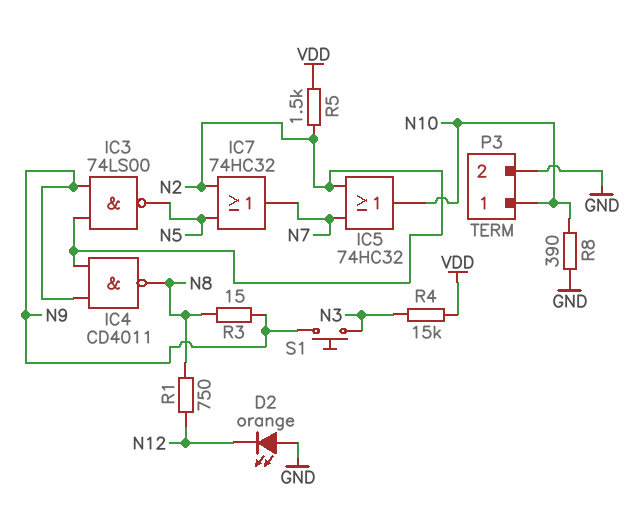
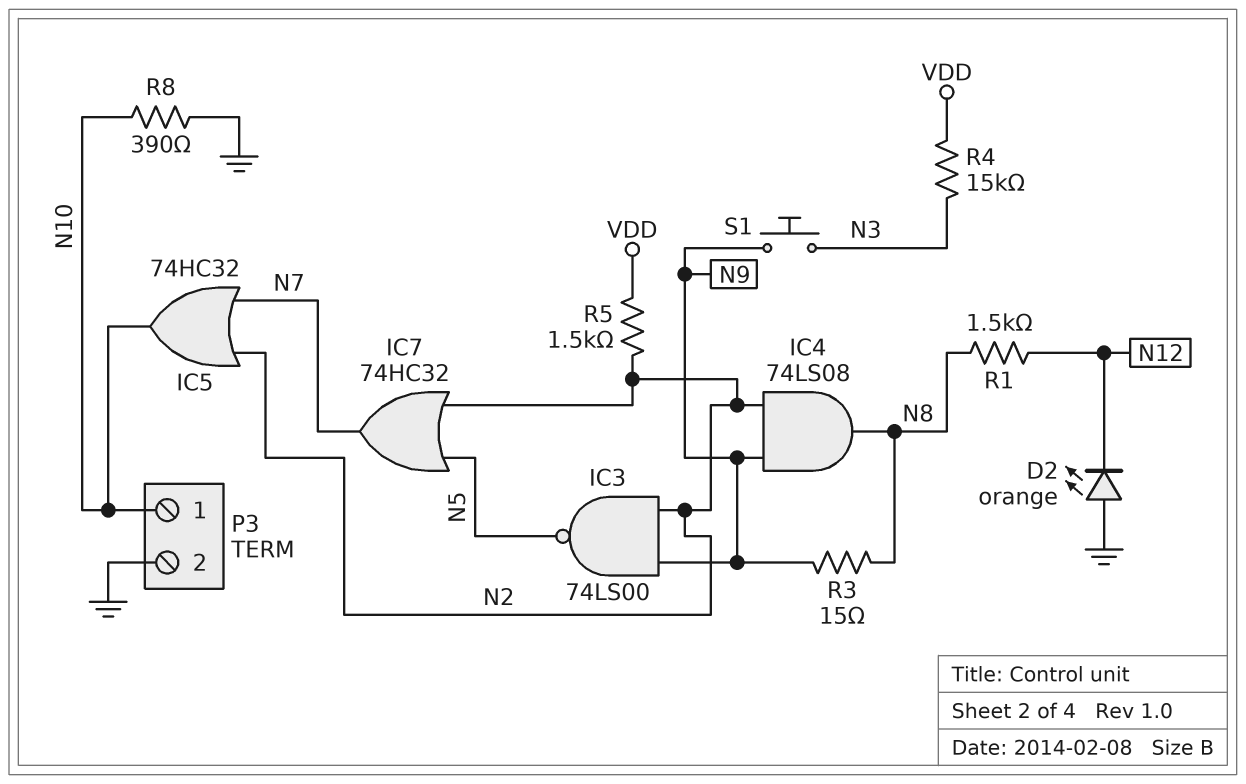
IC4: NAND CD4011 (in N2, in N9, out N8) -> AND 74LS08 (in N2, in N9, out N8)
R1: 750 (N8, N12) -> 1.5k (N8, N12)

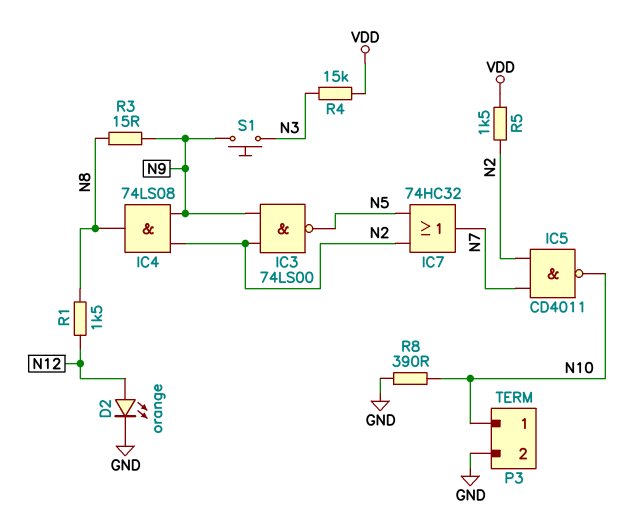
D2: LED orange (A GND, K N12) -> LED orange (A N12, K GND)
IC5: OR 74HC32 (in N2, in N7, out N10) -> NAND CD4011 (in N2, in N7, out N10)

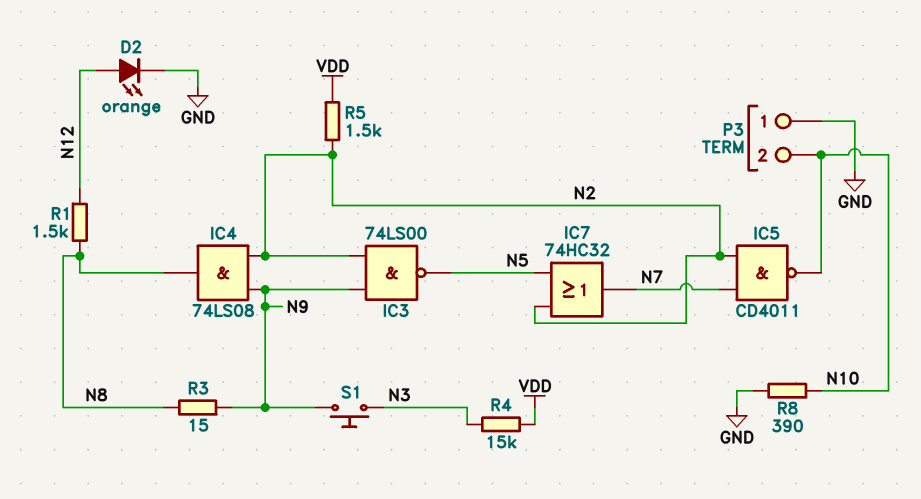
P3 pin 1: N10 -> GND
P3 pin 2: GND -> N10

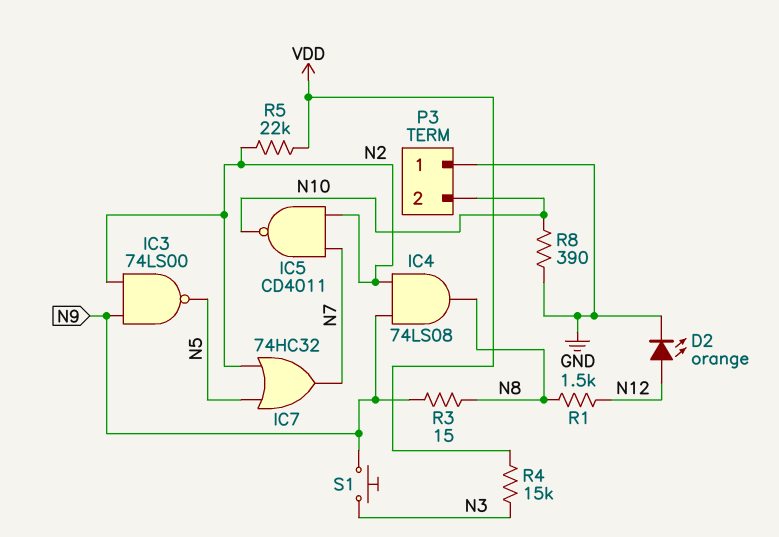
R5: 1.5k (N2, VDD) -> 22k (N2, VDD)

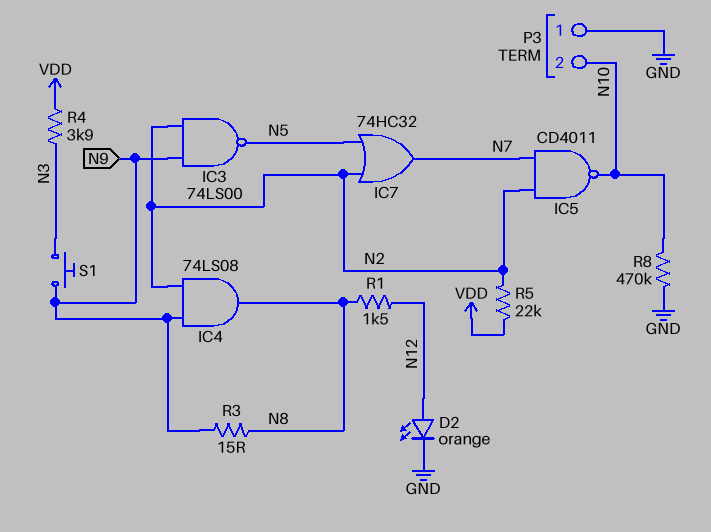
R4: 15k (N3, VDD) -> 3.9k (N3, VDD)
R8: 390 (GND, N10) -> 470k (GND, N10)

